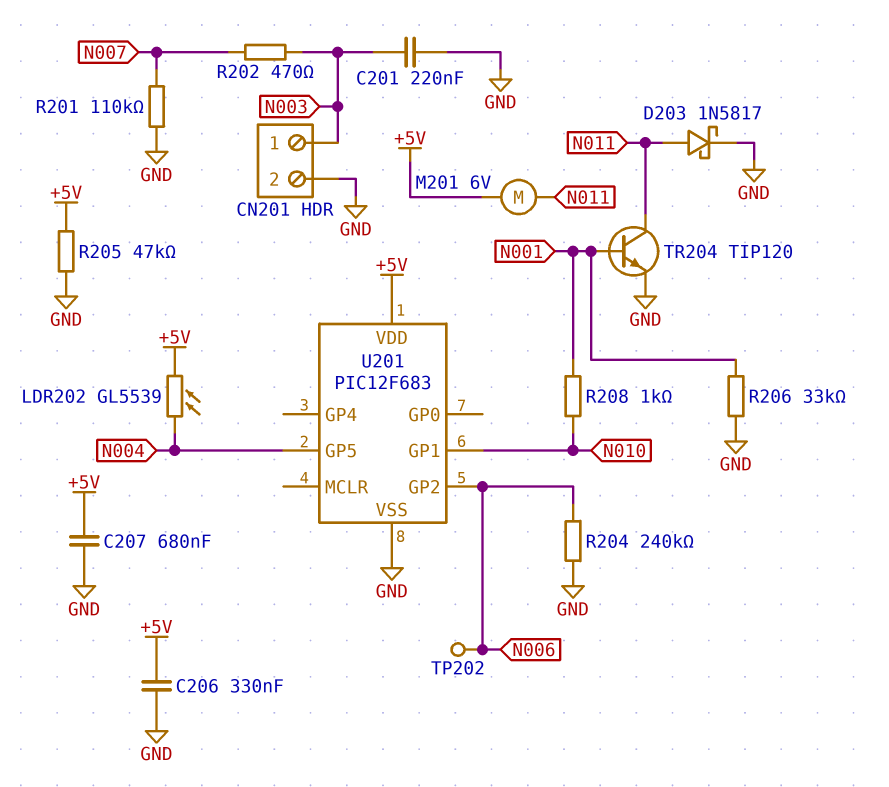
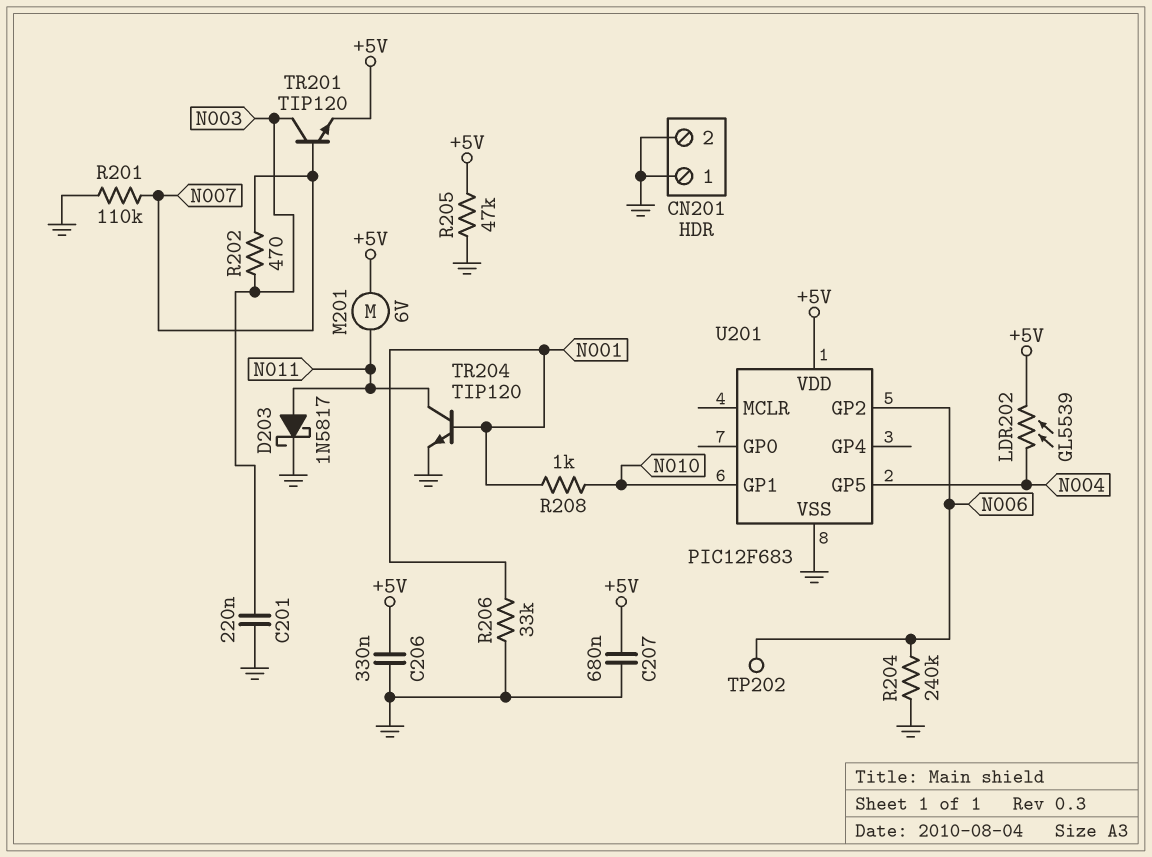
CN201 pin 1: N003 -> GND
TR201: none -> NPN TIP120 (B N007, C N003, E +5V)

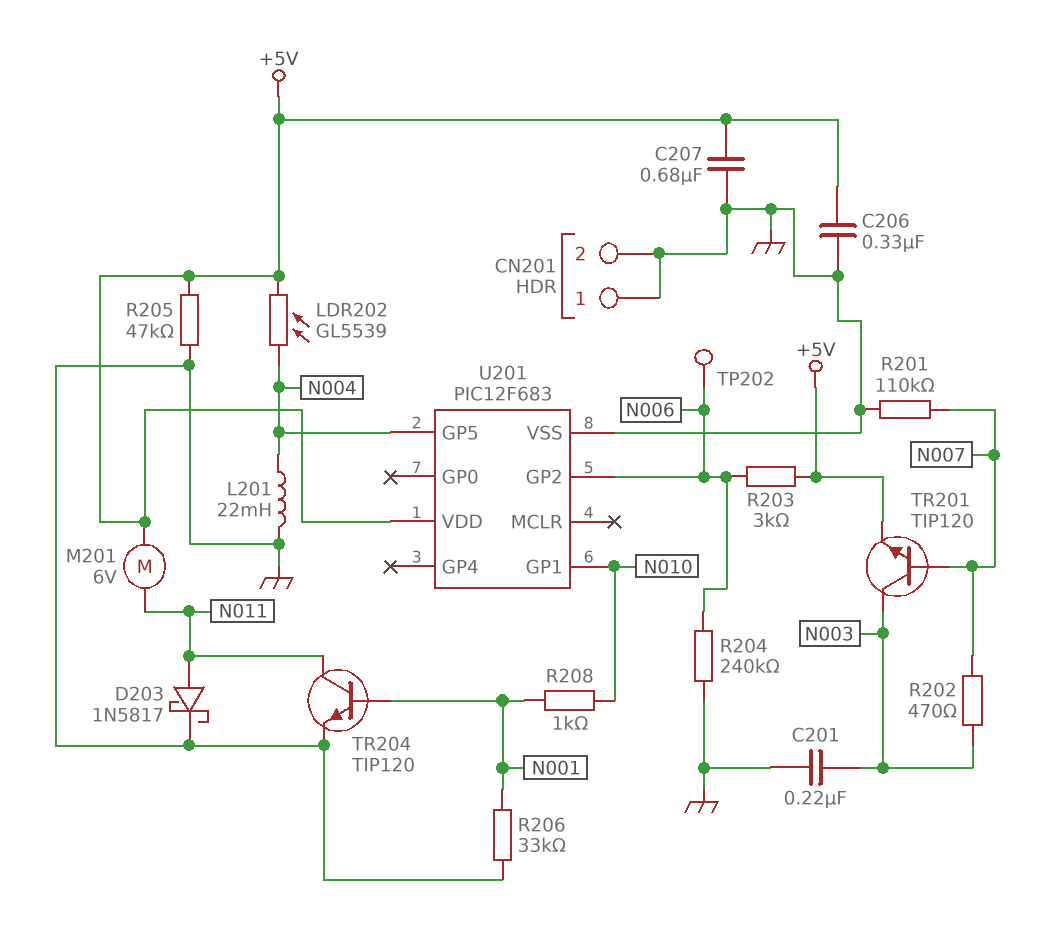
L201: none -> 22mH (GND, N004)
R203: none -> 3k (+5V, N006)

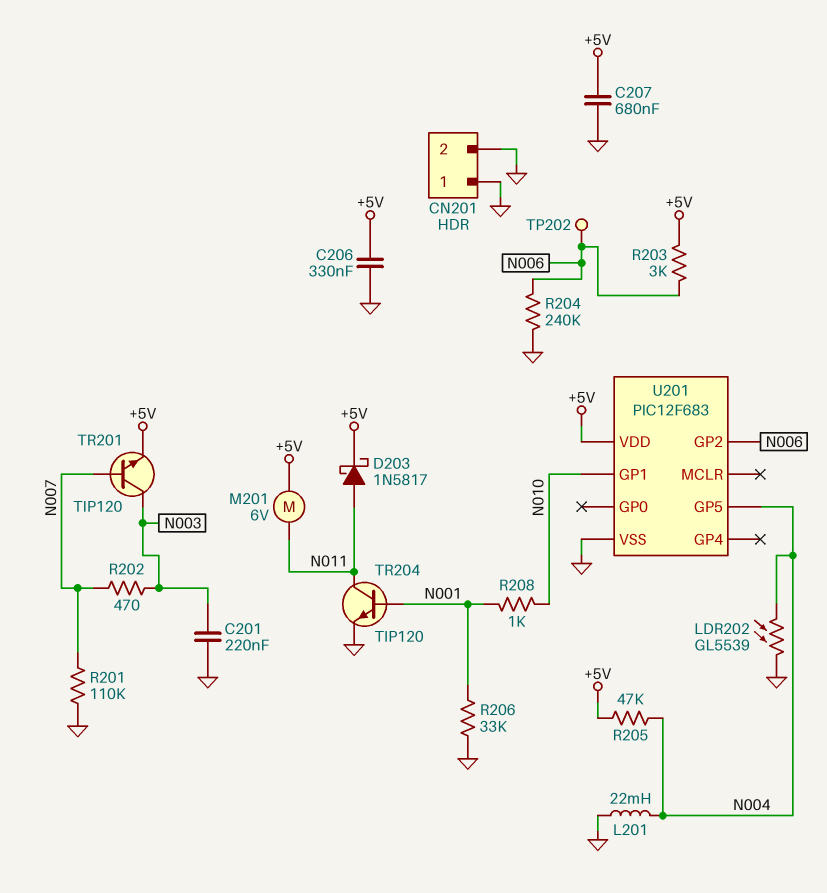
D203: schottky 1N5817 (A N011, K GND) -> schottky 1N5817 (A N011, K +5V)
LDR202: GL5539 (+5V, N004) -> GL5539 (GND, N004)
R205: 47k (+5V, GND) -> 47k (+5V, N004)

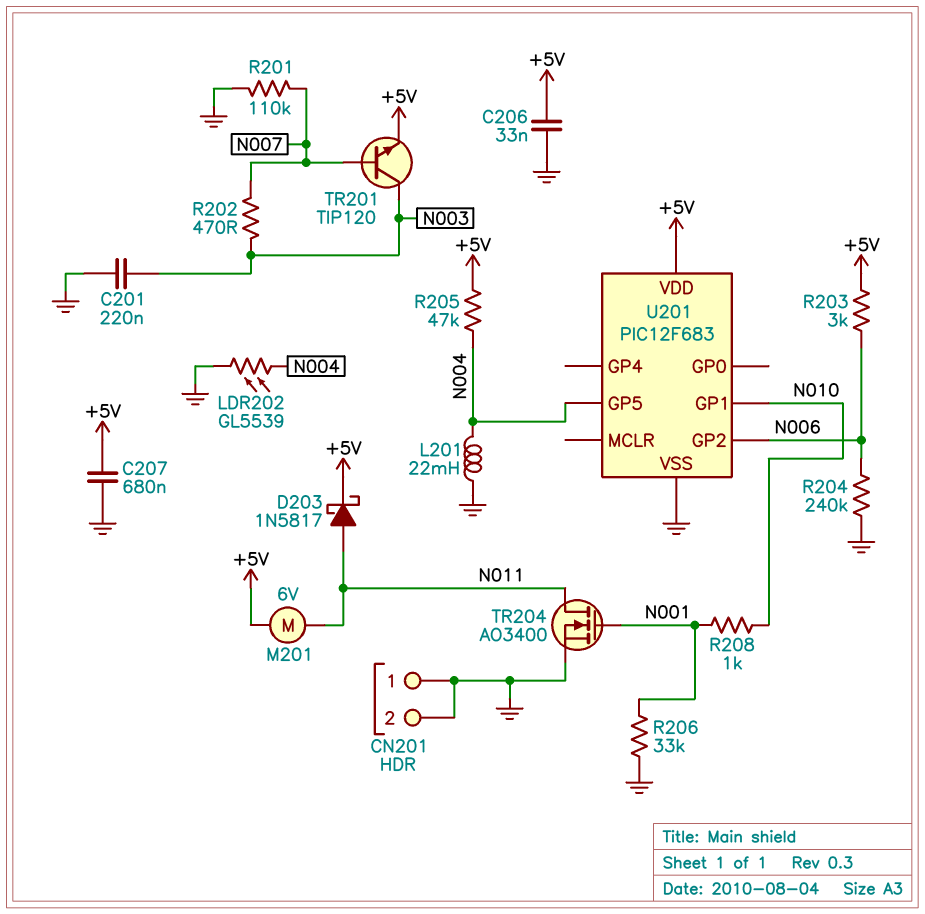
C206: 330nF (+5V, GND) -> 33nF (+5V, GND)
TP202: test point (N006) -> none
TR204: NPN TIP120 (B N001, C N011, E GND) -> NMOS AO3400 (G N001, D N011, S GND)

